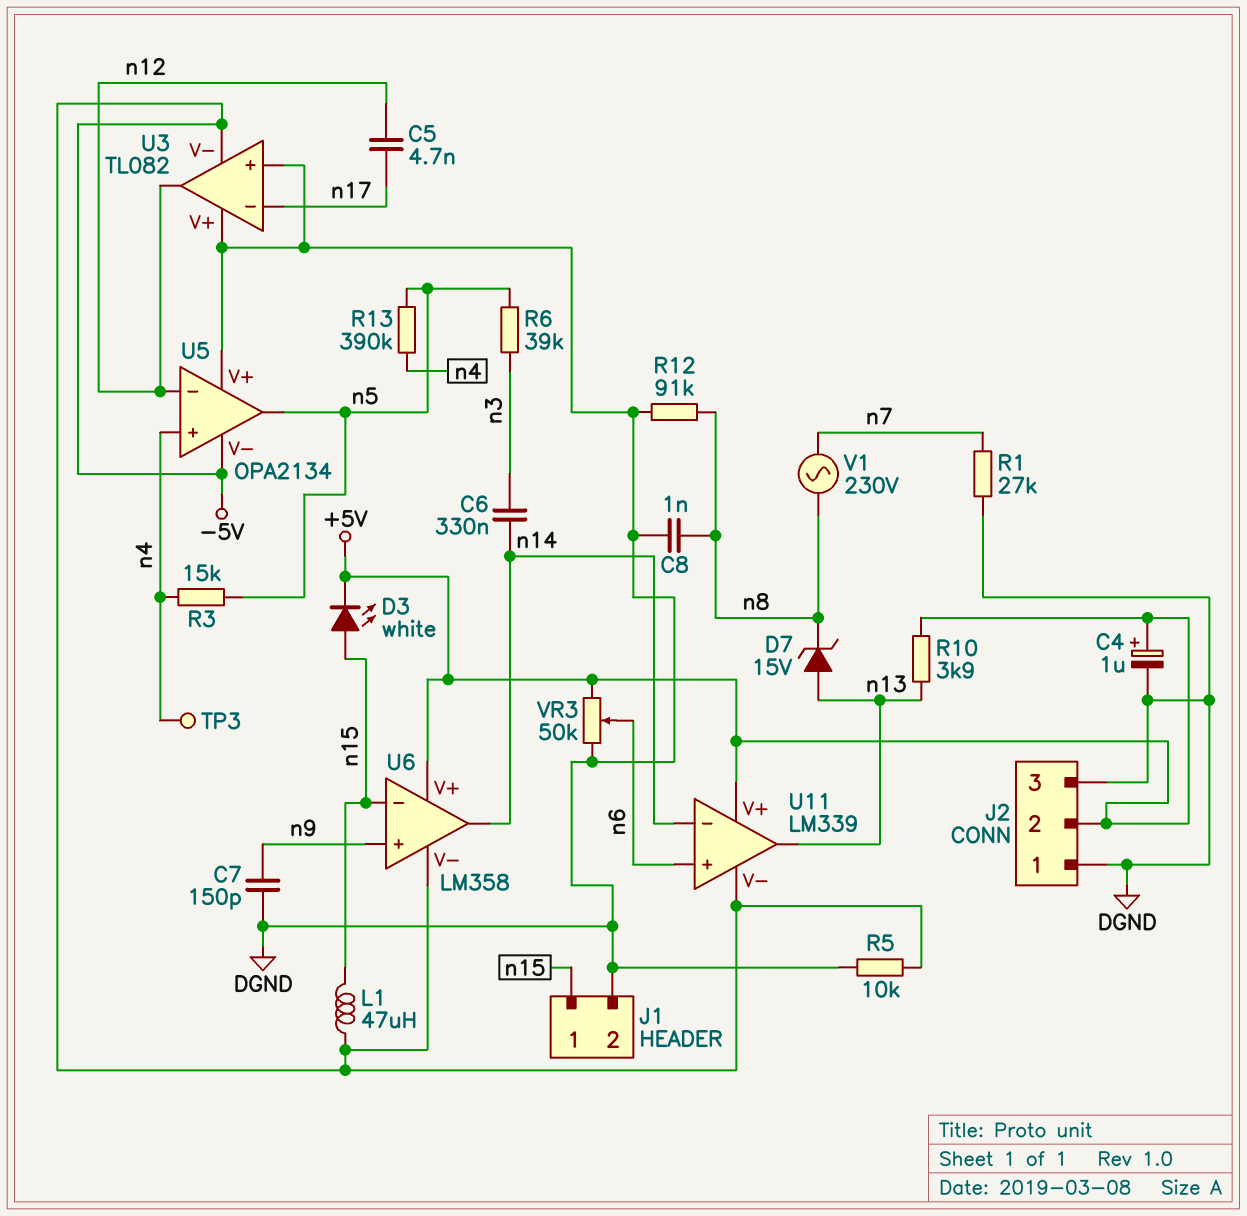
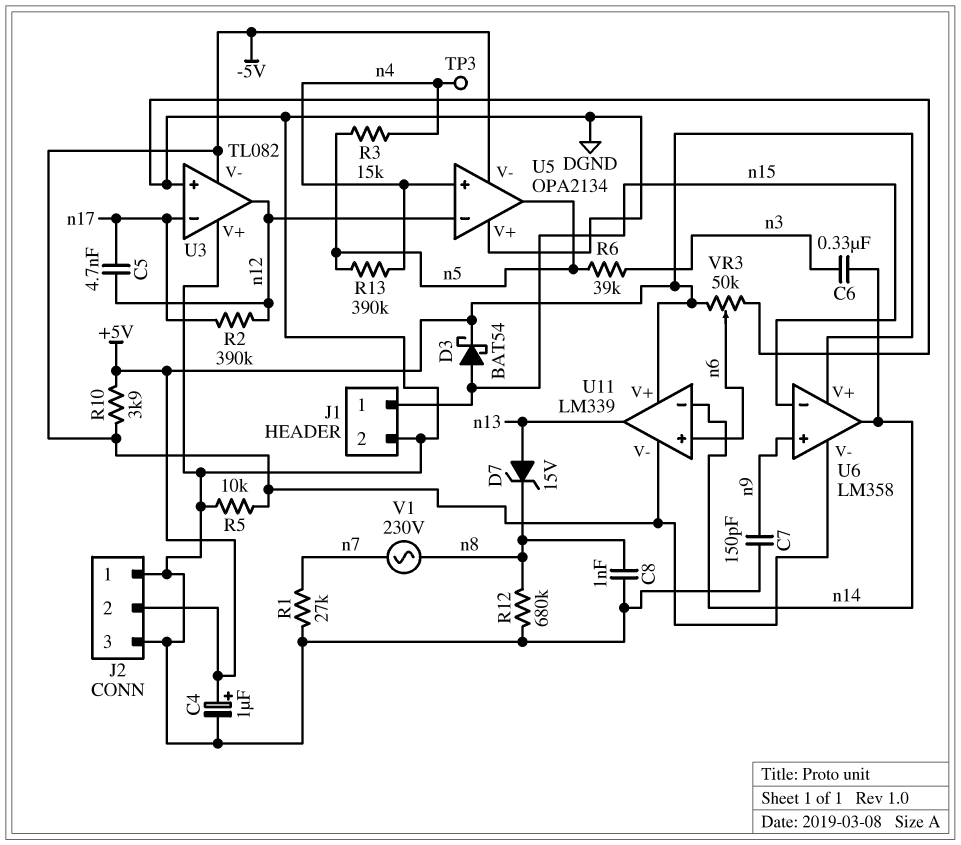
D3: LED white (A n15, K +5V) -> schottky BAT54 (A n15, K +5V)
L1: 47uH (-5V, n15) -> none
R2: none -> 390k (n12, n17)
R10: 3.9k (+5V, n13) -> 3.9k (+5V, -5V)
R12: 91k (DGND, n8) -> 680k (DGND, n8)

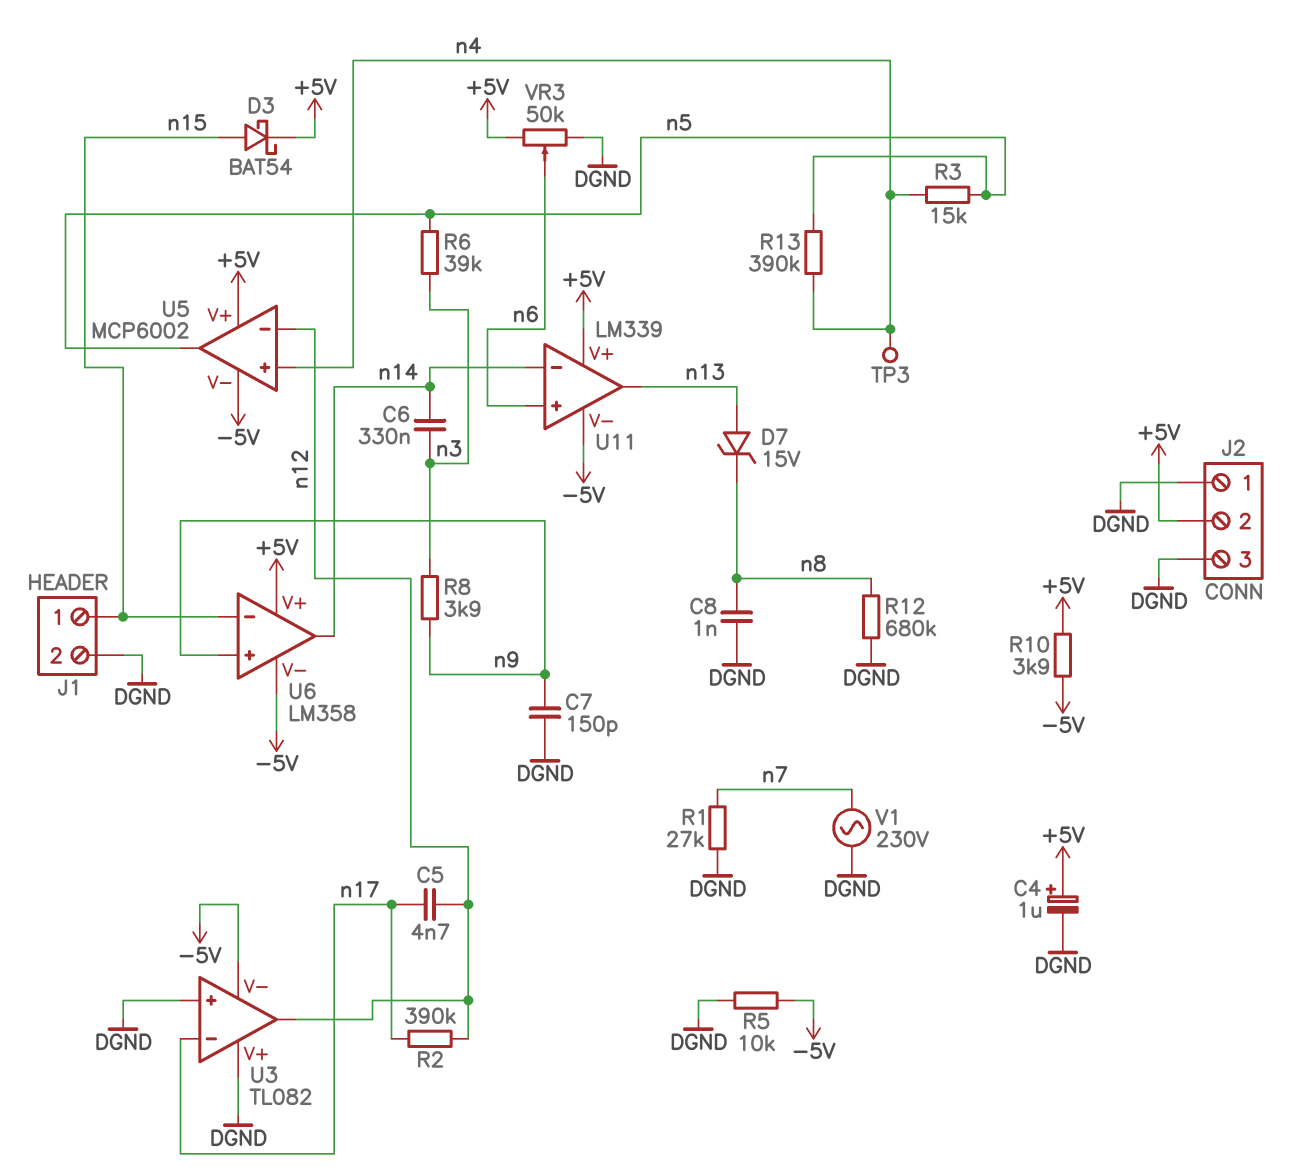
R8: none -> 3.9k (n3, n9)
U5: OPA2134 -> MCP6002
U5 pin V+: DGND -> +5V
V1: AC 230V (n7, n8) -> AC 230V (DGND, n7)

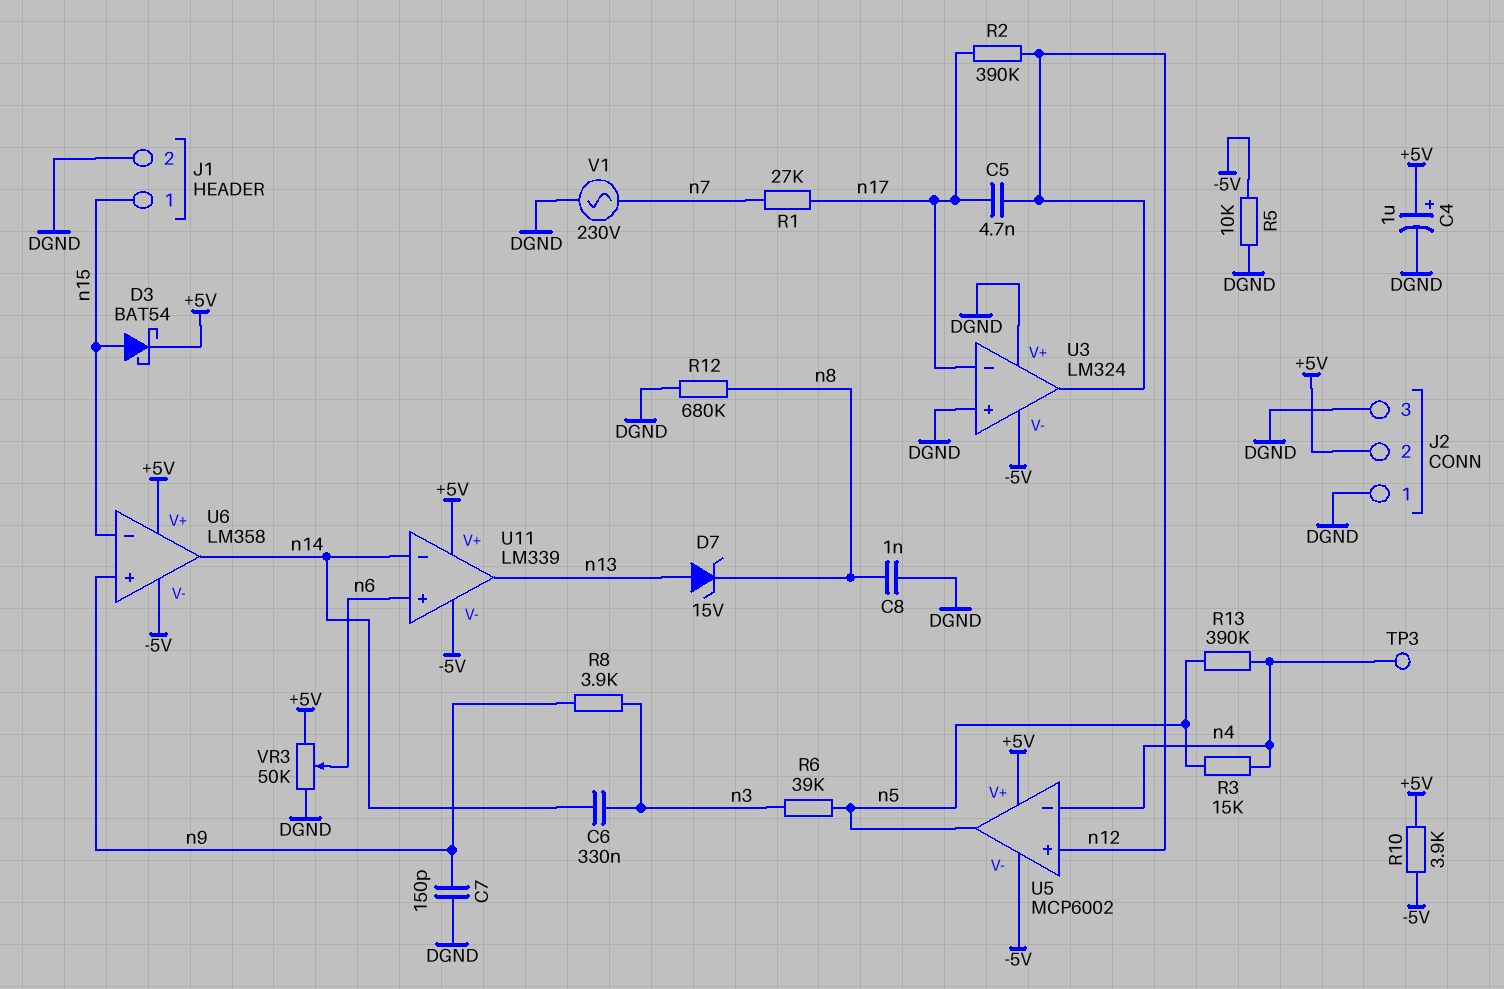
R1: 27k (DGND, n7) -> 27k (n7, n17)
U3: TL082 -> LM324
U5 pin in+: n4 -> n12
U5 pin in-: n12 -> n4

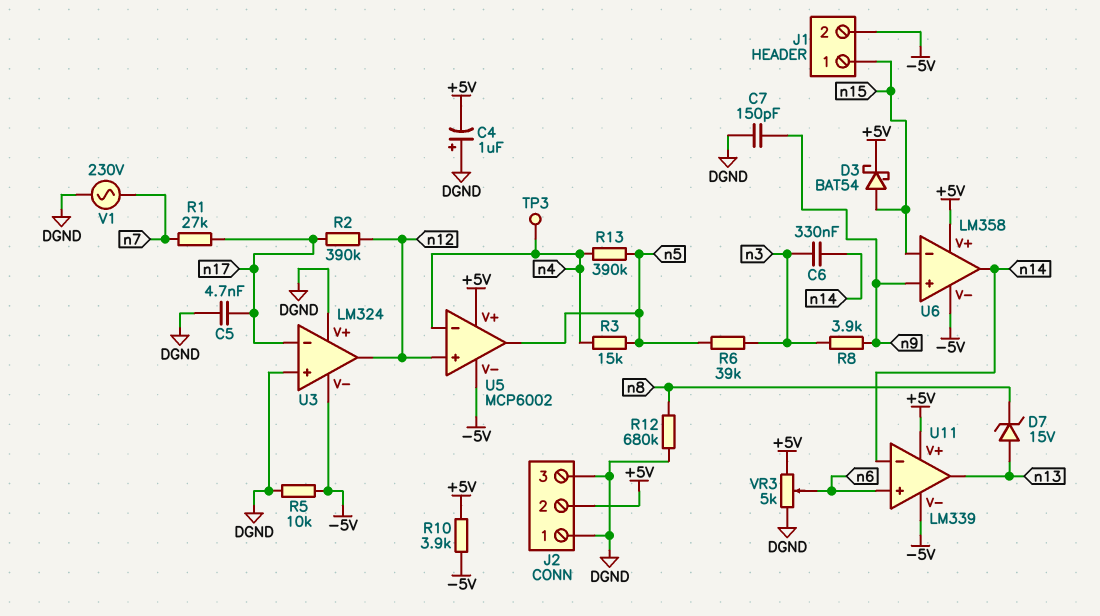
C4: 1uF (plus +5V, minus DGND) -> 1uF (plus DGND, minus +5V)
C5: 4.7nF (n12, n17) -> 4.7nF (DGND, n17)
C8: 1nF (DGND, n8) -> none
J1 pin 2: DGND -> -5V
VR3: 50k (+5V, DGND, wiper n6) -> 5k (+5V, DGND, wiper n6)

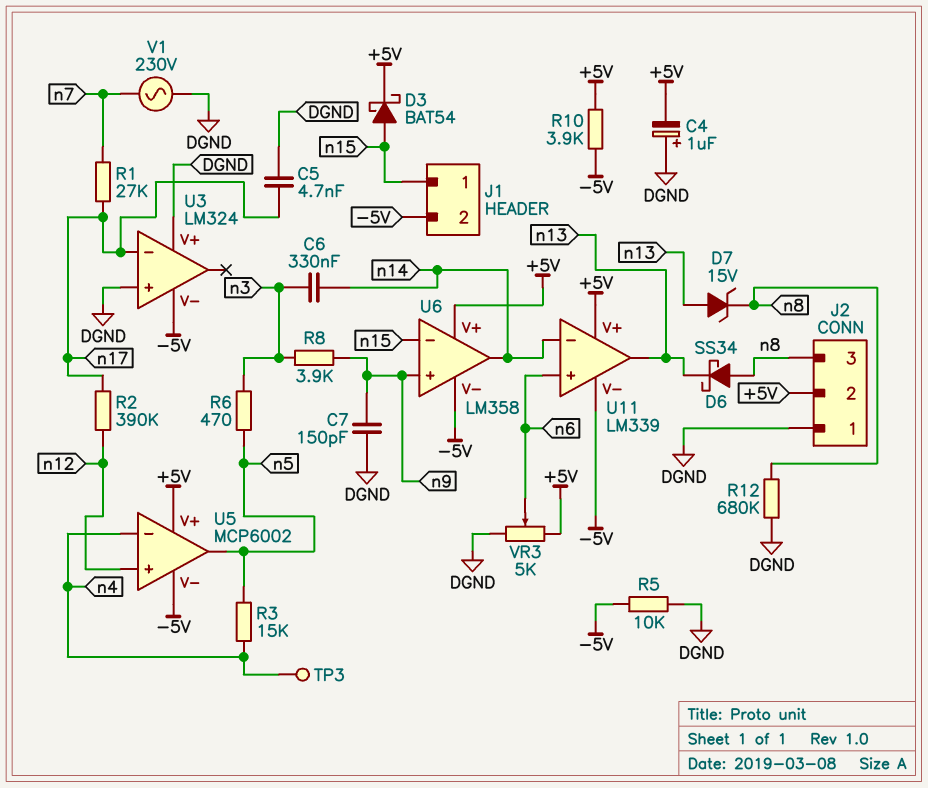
D6: none -> schottky SS34 (A n8, K n13)
J2 pin 3: DGND -> n8
R6: 39k (n3, n5) -> 470 (n3, n5)
R13: 390k (n4, n5) -> none
U3 pin out: n12 -> none

